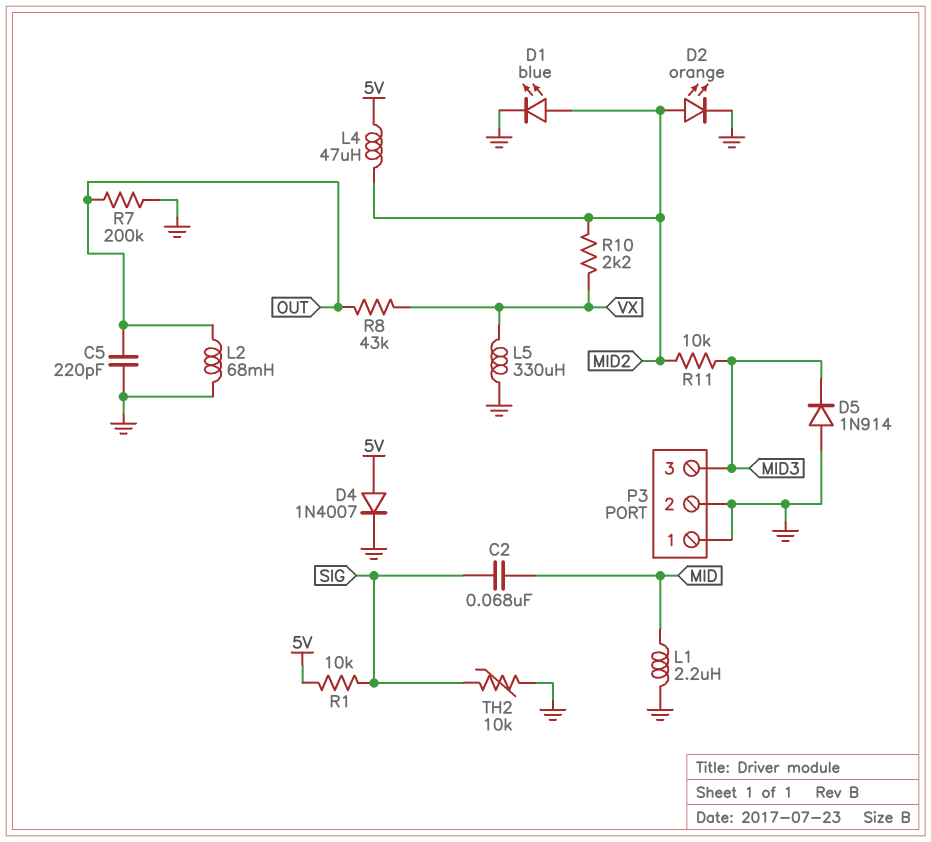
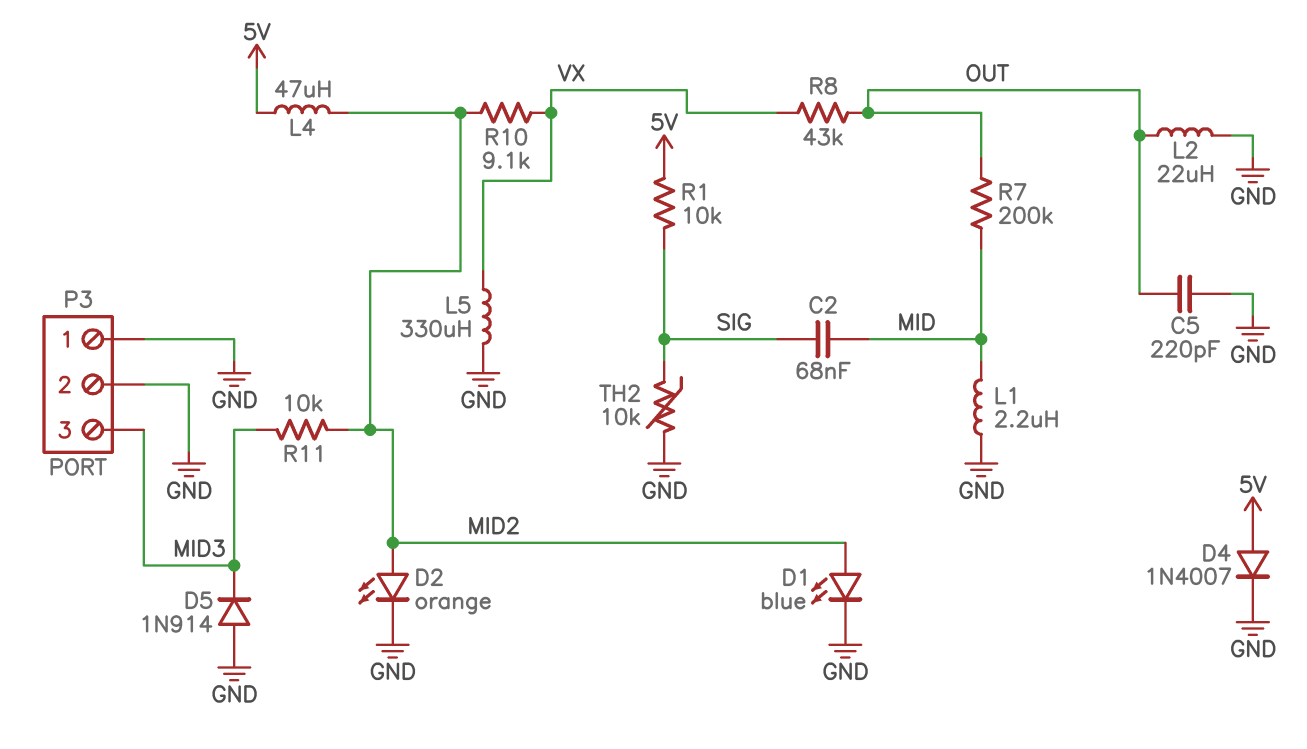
L2: 68mH (GND, OUT) -> 22uH (GND, OUT)
R7: 200k (GND, OUT) -> 200k (MID, OUT)
R10: 2.2k (MID2, VX) -> 9.1k (MID2, VX)

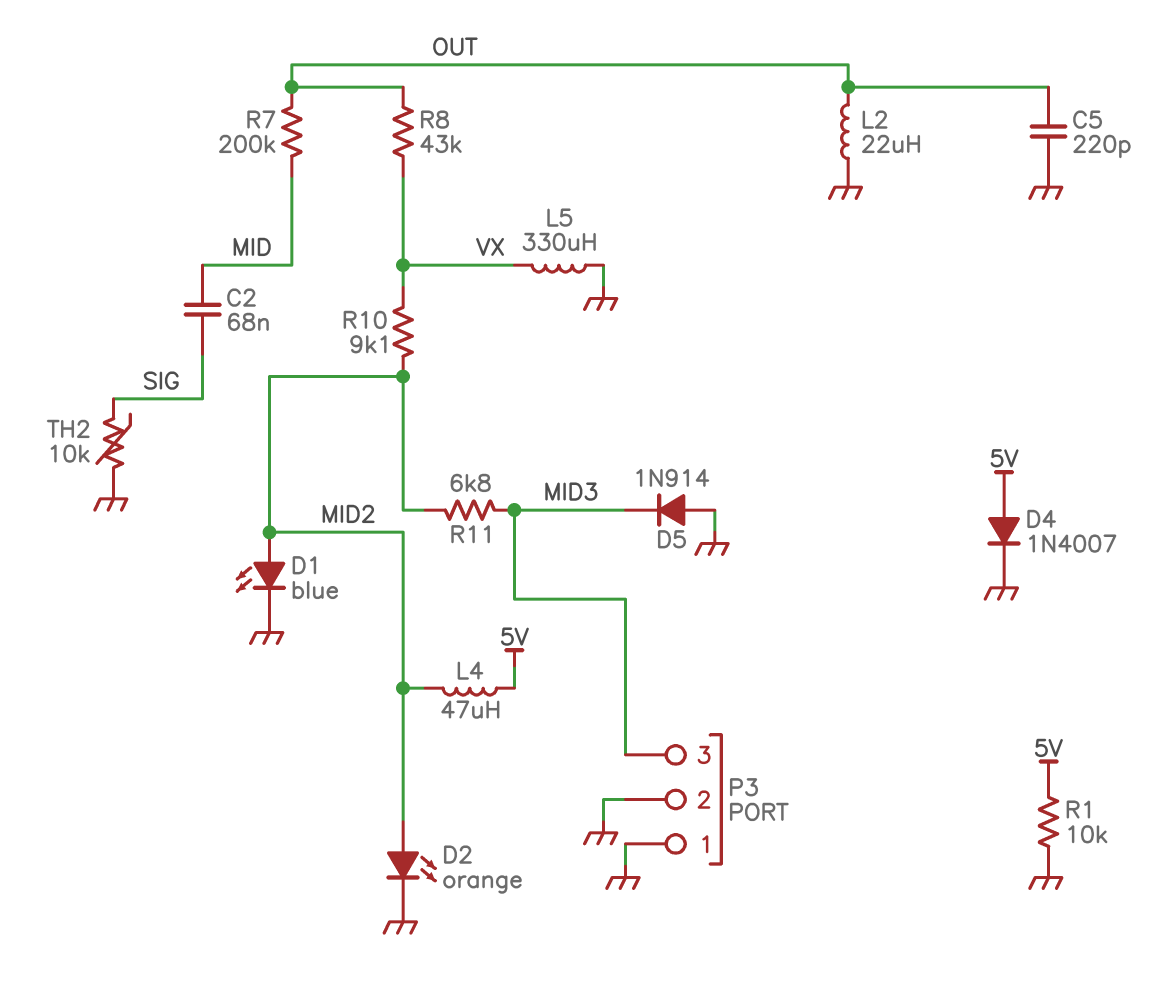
L1: 2.2uH (GND, MID) -> none
R1: 10k (5V, SIG) -> 10k (5V, GND)
R11: 10k (MID2, MID3) -> 6.8k (MID2, MID3)

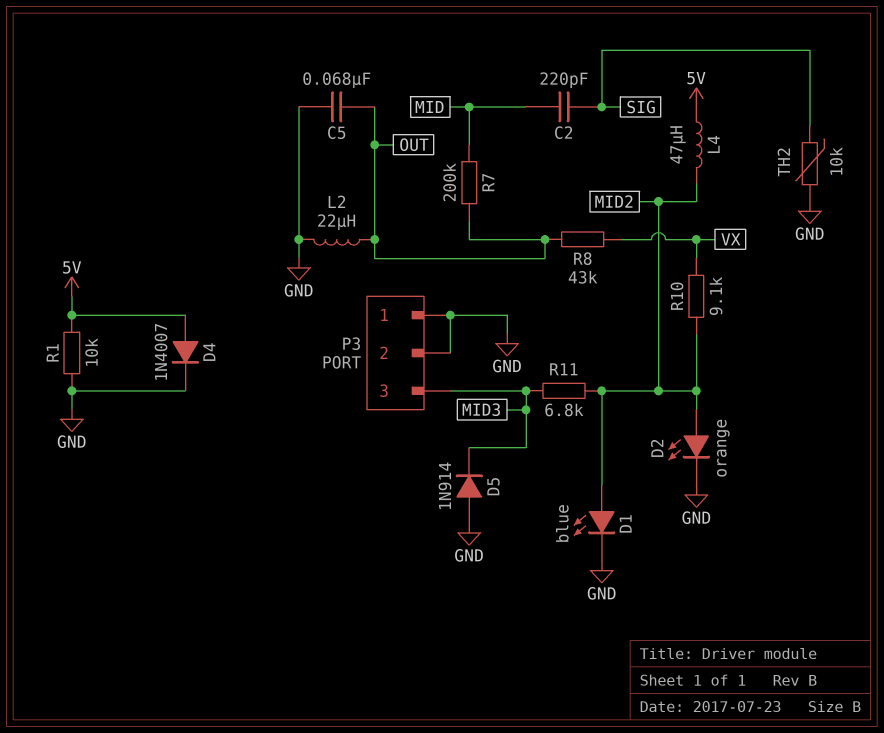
C2: 68nF (MID, SIG) -> 220pF (MID, SIG)
C5: 220pF (GND, OUT) -> 68nF (GND, OUT)
L5: 330uH (GND, VX) -> none

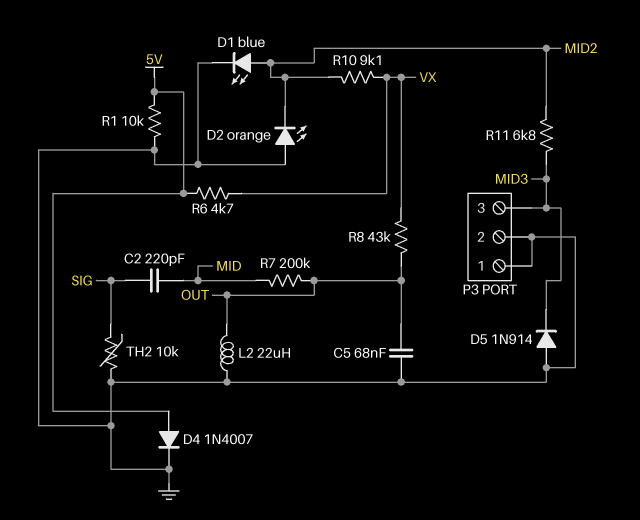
D2: LED orange (A MID2, K GND) -> LED orange (A GND, K MID2)
L4: 47uH (5V, MID2) -> none
R6: none -> 4.7k (5V, VX)

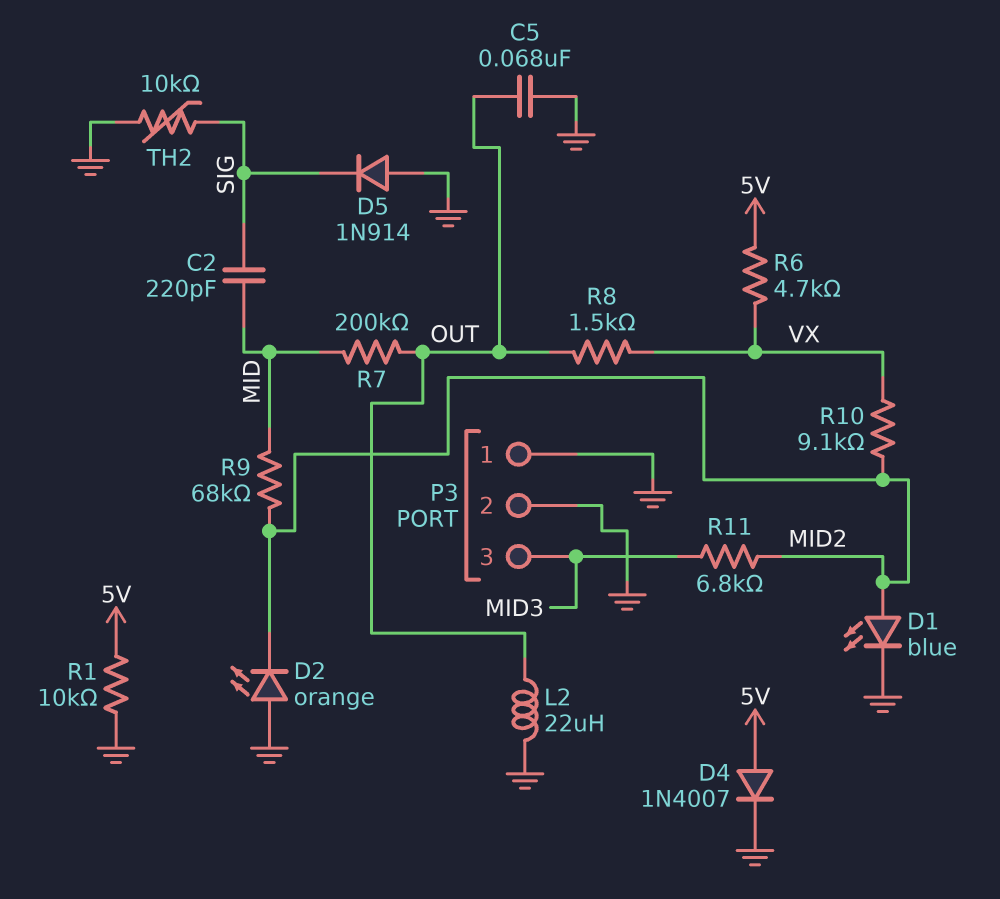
D5: diode 1N914 (A GND, K MID3) -> diode 1N914 (A GND, K SIG)
R8: 43k (OUT, VX) -> 1.5k (OUT, VX)
R9: none -> 68k (MID, MID2)

